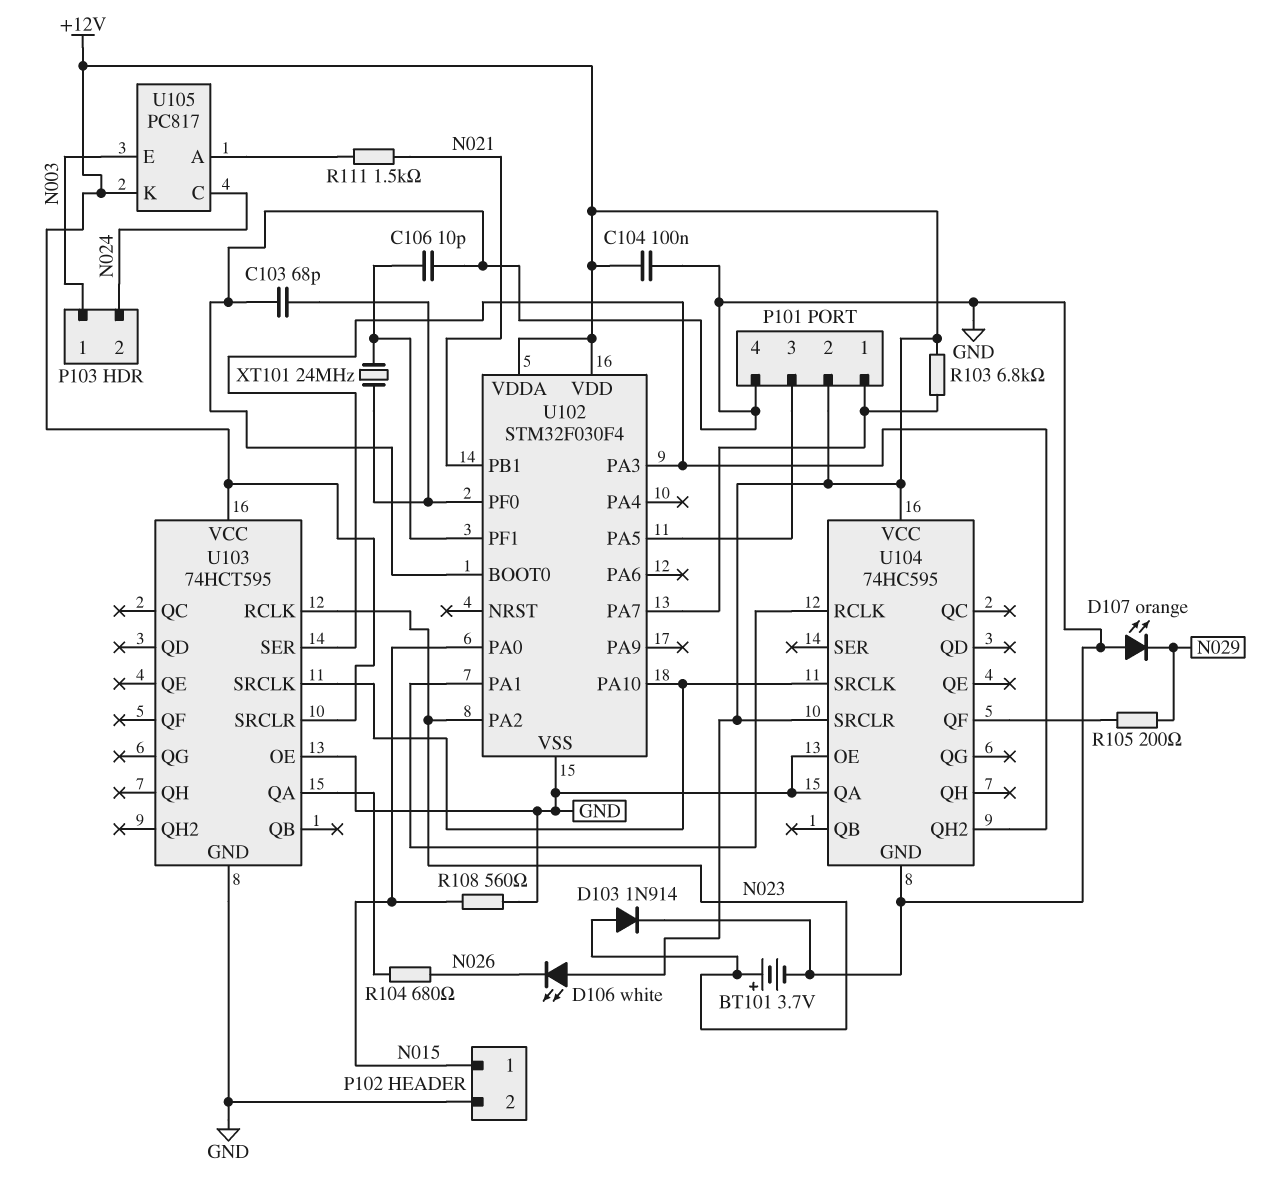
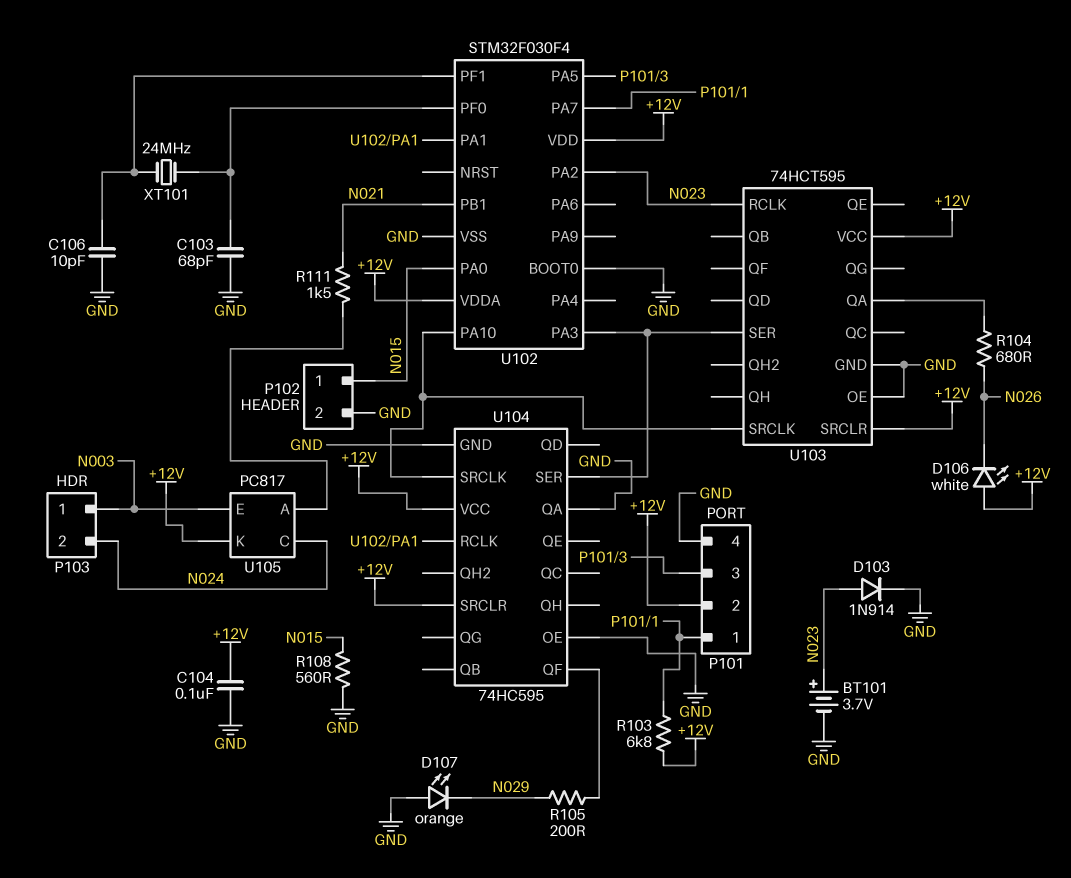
U104 pin QH2: U102/PA3 -> none
U104 pin SER: none -> U102/PA3

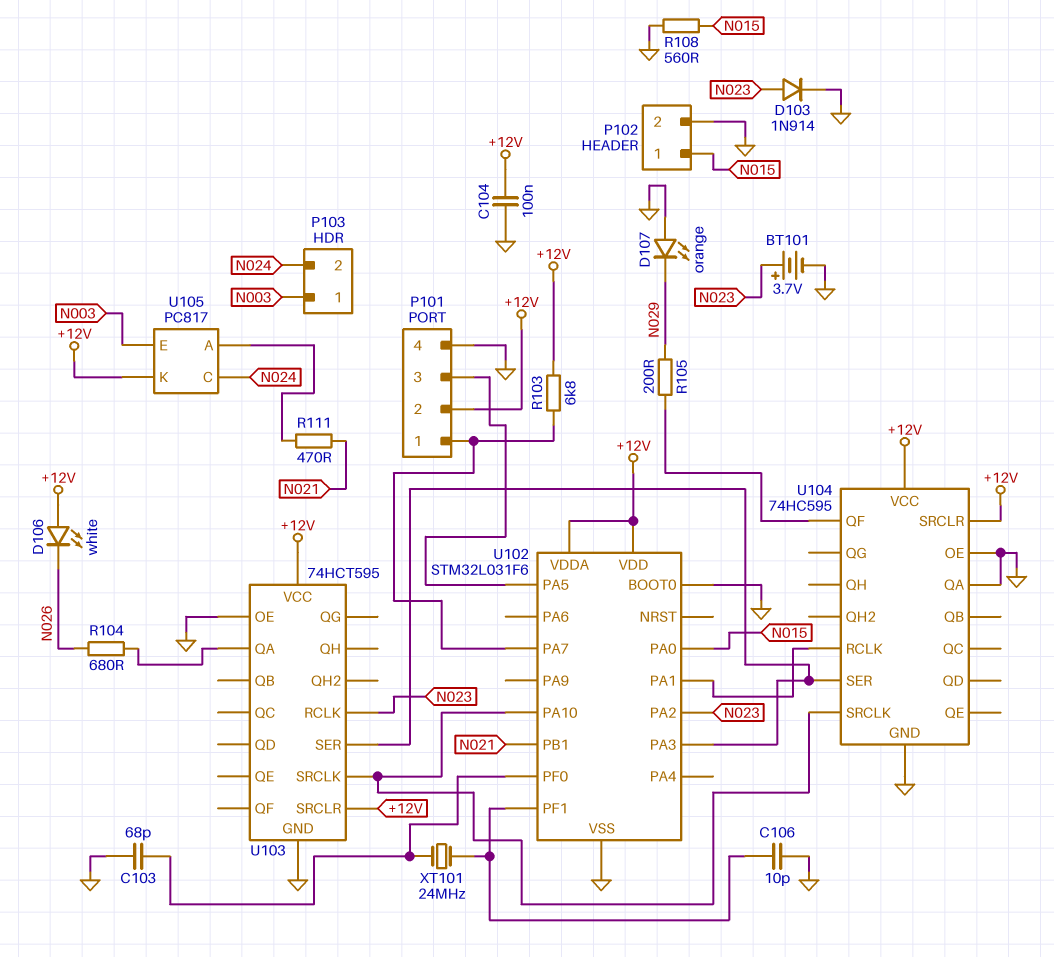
R111: 1.5k (N021, U105/A) -> 470 (N021, U105/A)
U102: STM32F030F4 -> STM32L031F6

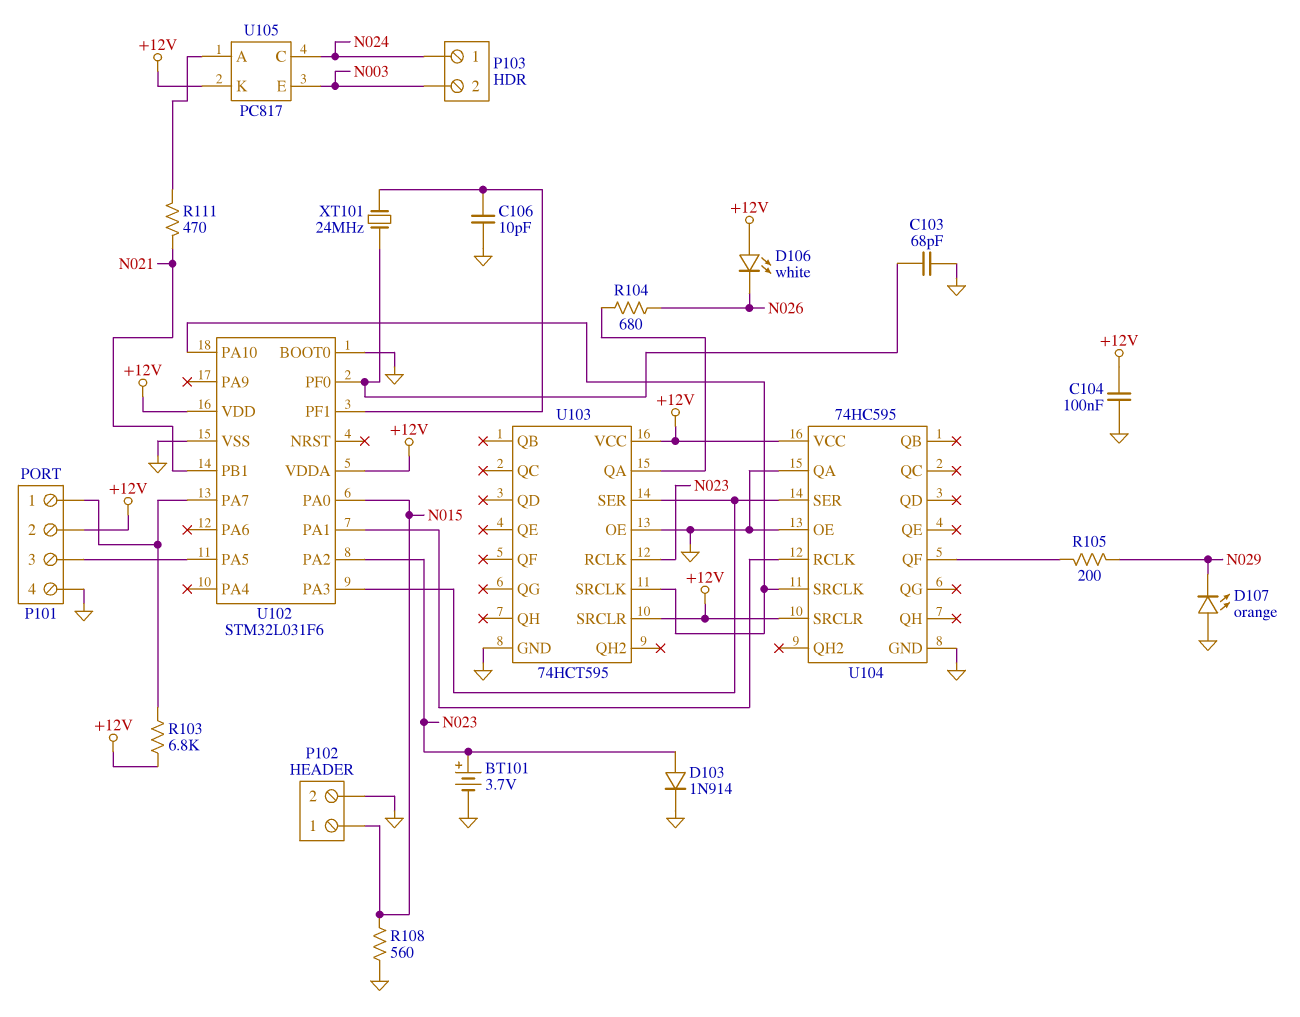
P103 pin 1: N003 -> N024
P103 pin 2: N024 -> N003

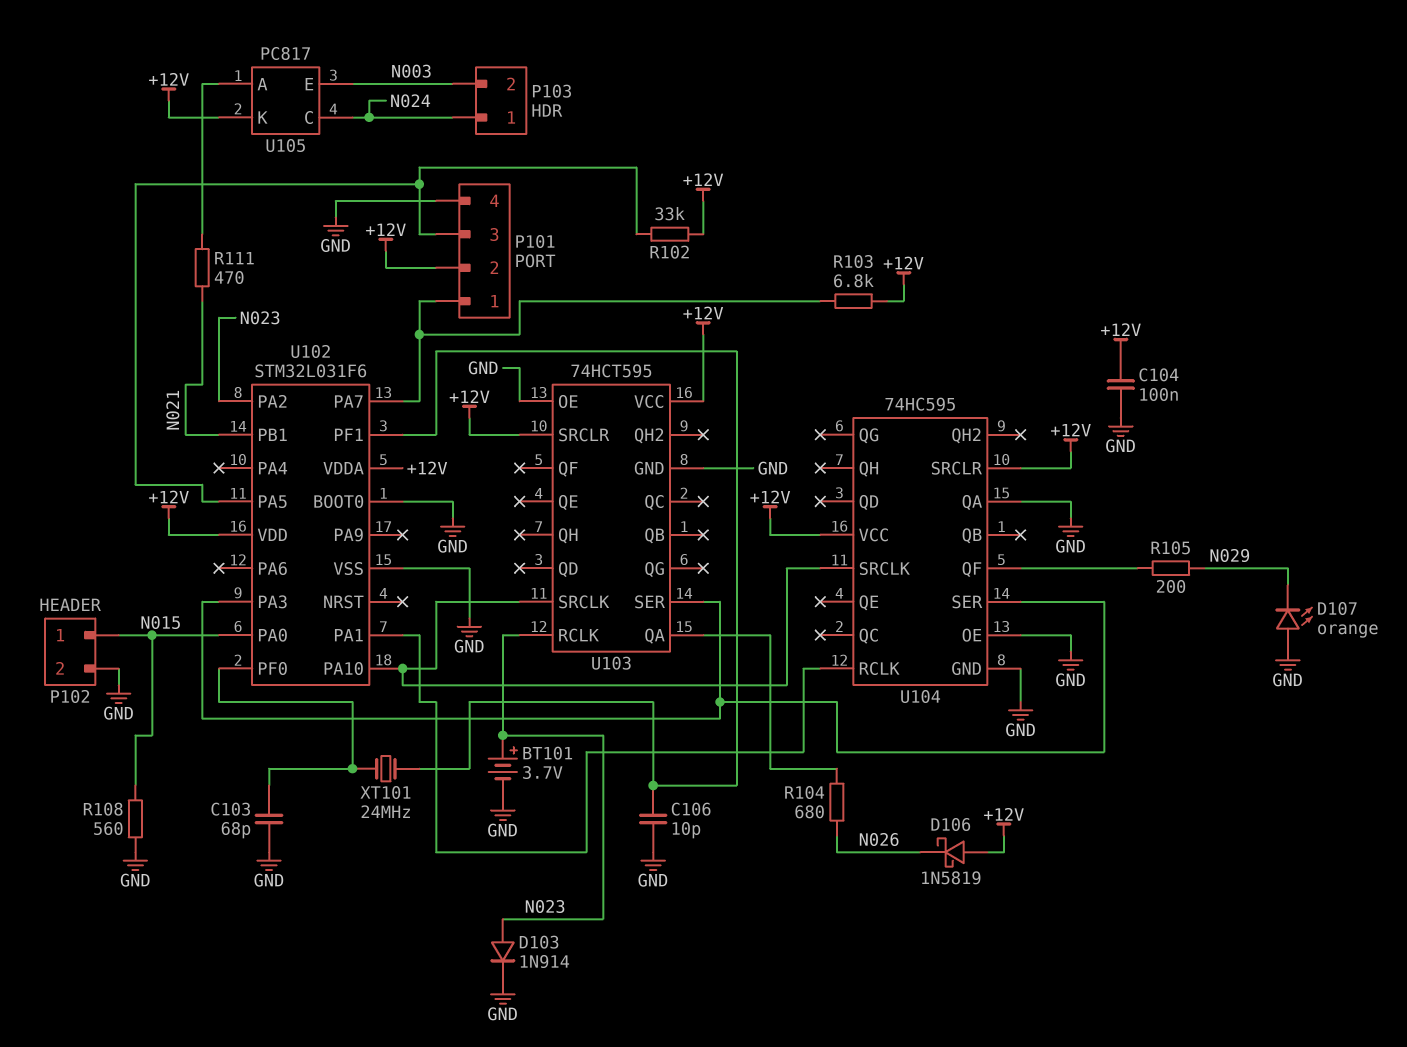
D106: LED white (A +12V, K N026) -> schottky 1N5819 (A +12V, K N026)
R102: none -> 33k (+12V, P101/3)

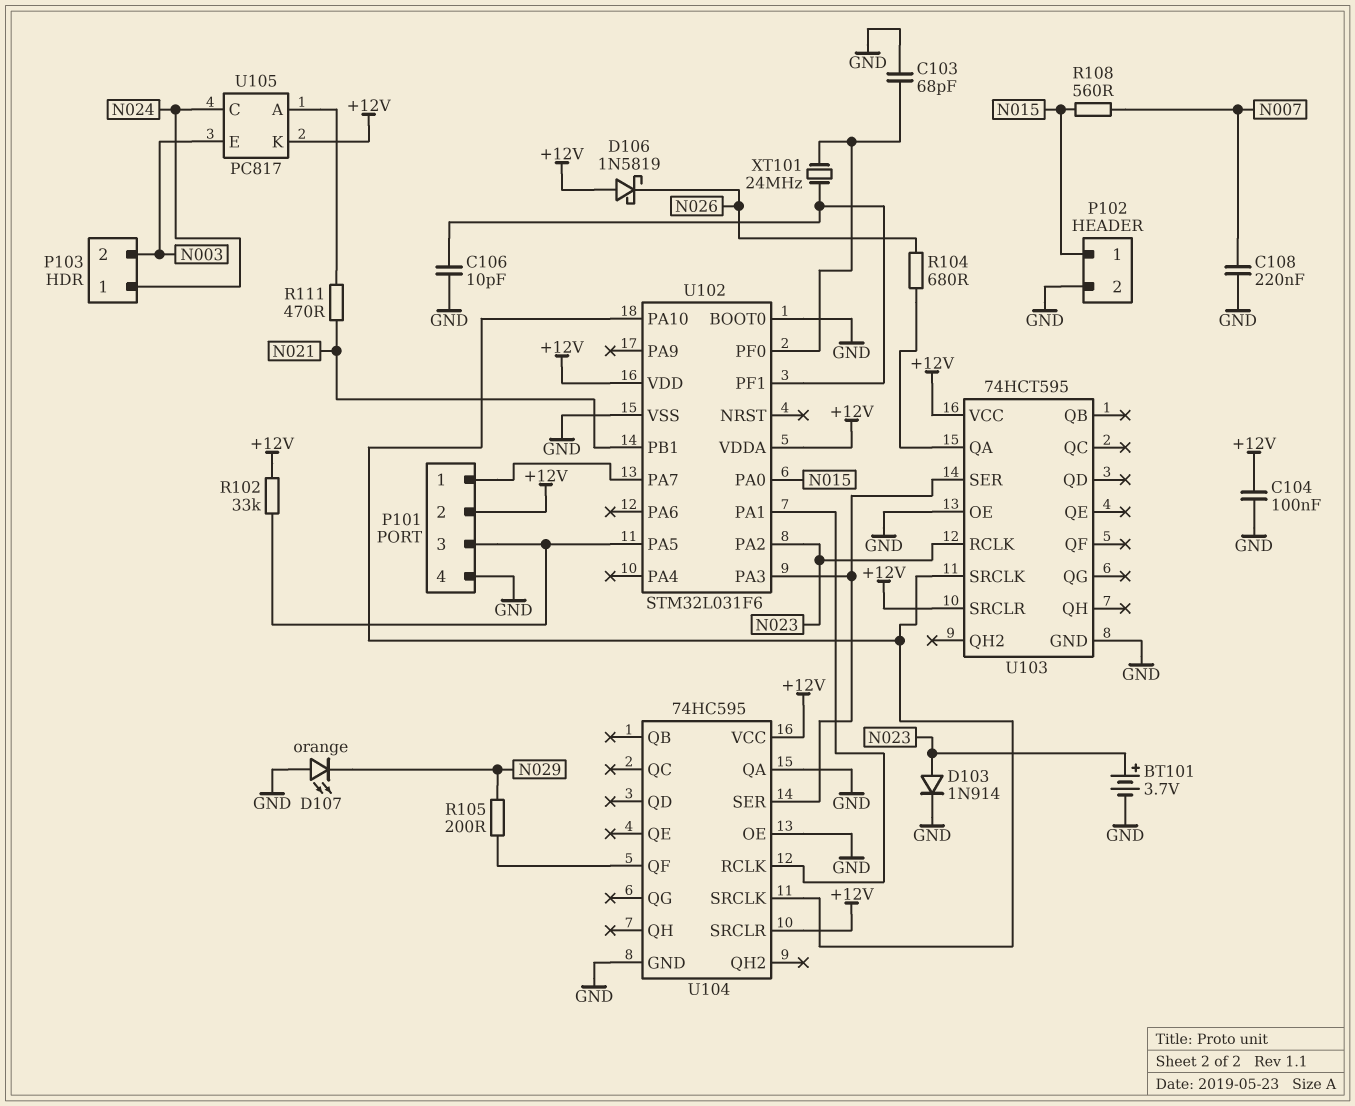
C108: none -> 220nF (GND, N007)
R103: 6.8k (+12V, P101/1) -> none
R108: 560 (GND, N015) -> 560 (N007, N015)

